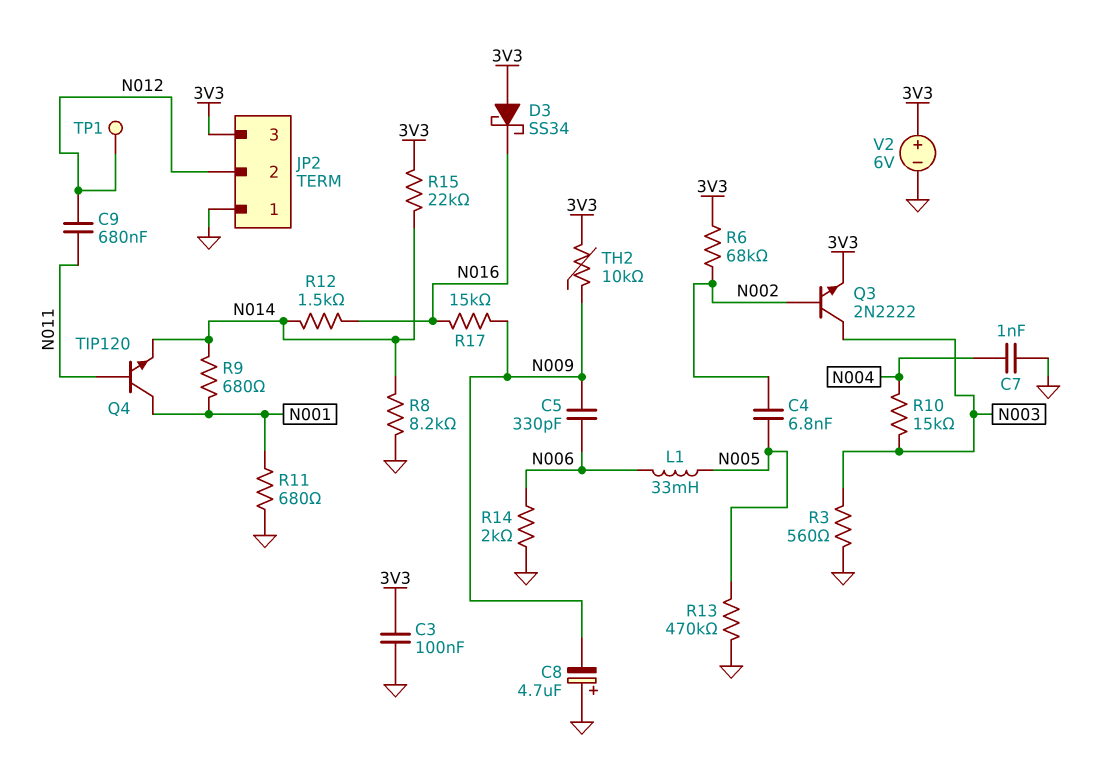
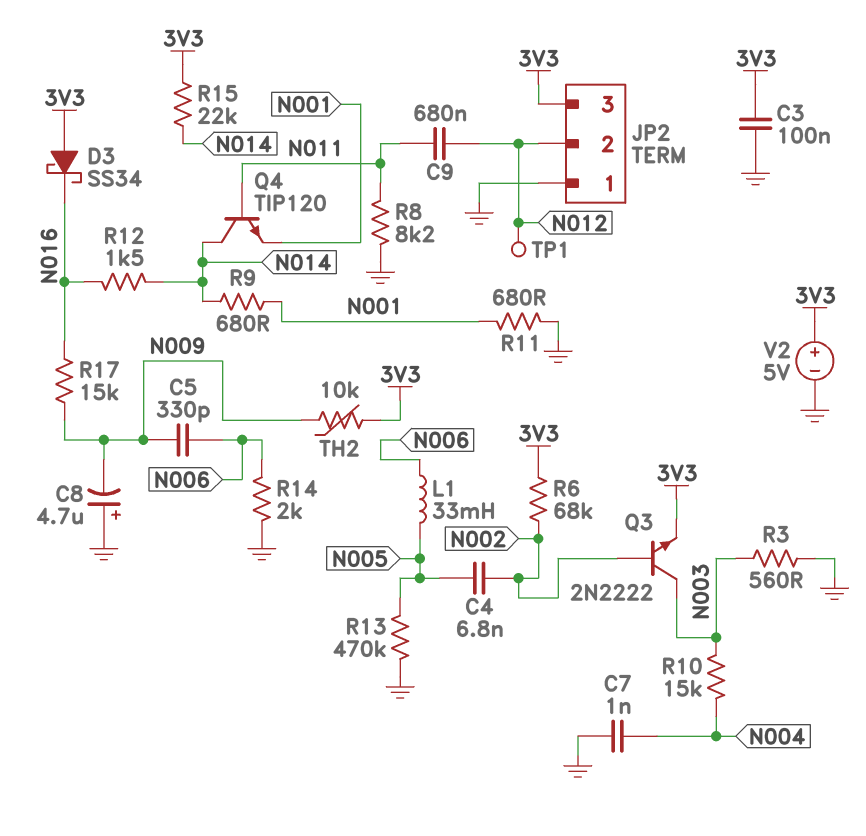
Q4: NPN TIP120 (B N011, C N001, E N014) -> NPN TIP120 (B N011, C N014, E N001)
R8: 8.2k (GND, N014) -> 8.2k (GND, N011)
V2: 6V (plus 3V3, minus GND) -> 5V (plus 3V3, minus GND)

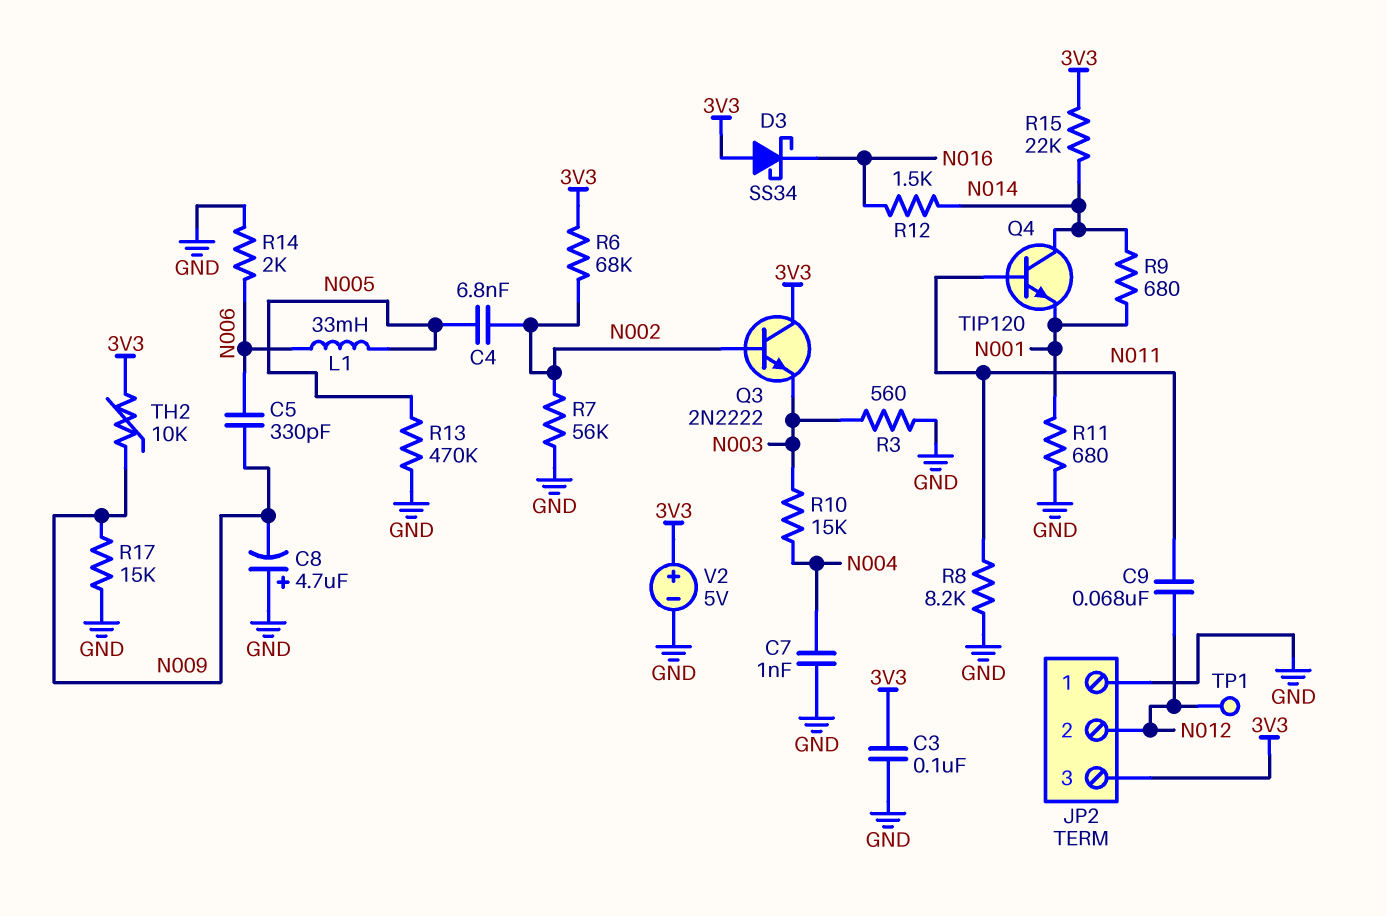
C9: 680nF (N011, N012) -> 68nF (N011, N012)
Q3: NPN 2N2222 (B N002, C N003, E 3V3) -> NPN 2N2222 (B N002, C 3V3, E N003)
R7: none -> 56k (GND, N002)
R17: 15k (N009, N016) -> 15k (GND, N009)

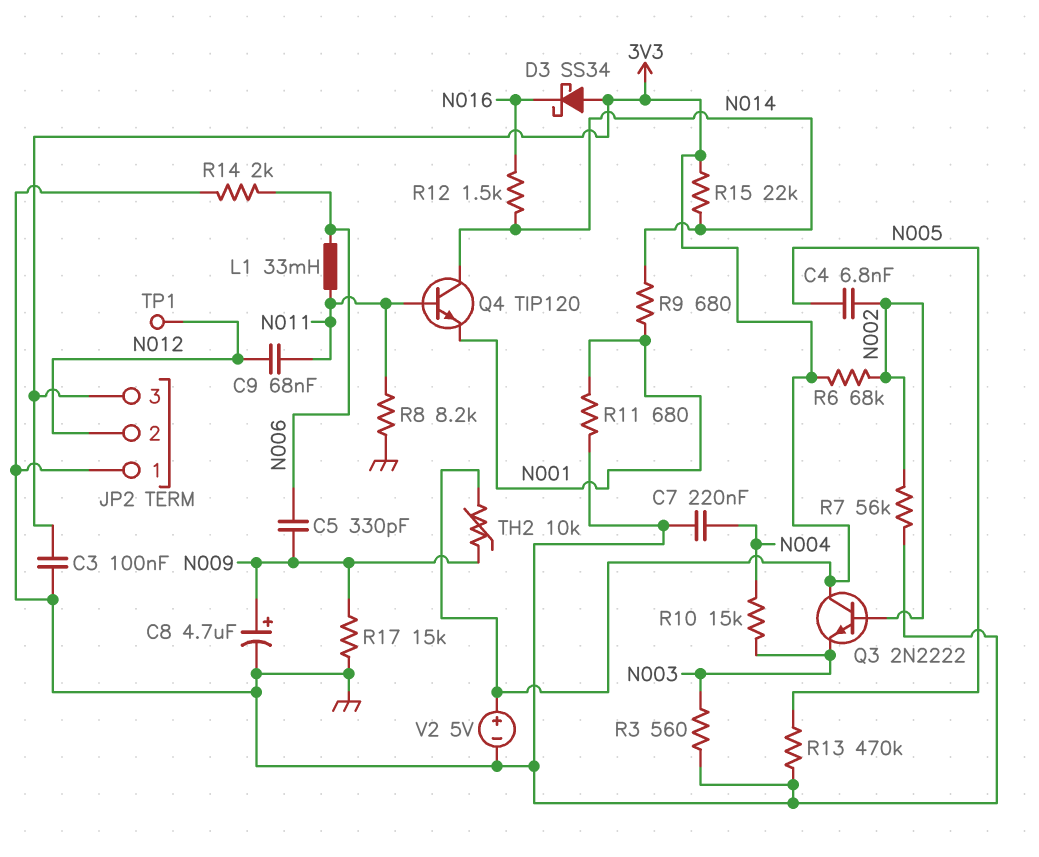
C7: 1nF (GND, N004) -> 220nF (GND, N004)
C8: 4.7uF (plus GND, minus N009) -> 4.7uF (plus N009, minus GND)
L1: 33mH (N005, N006) -> 33mH (N006, N011)

